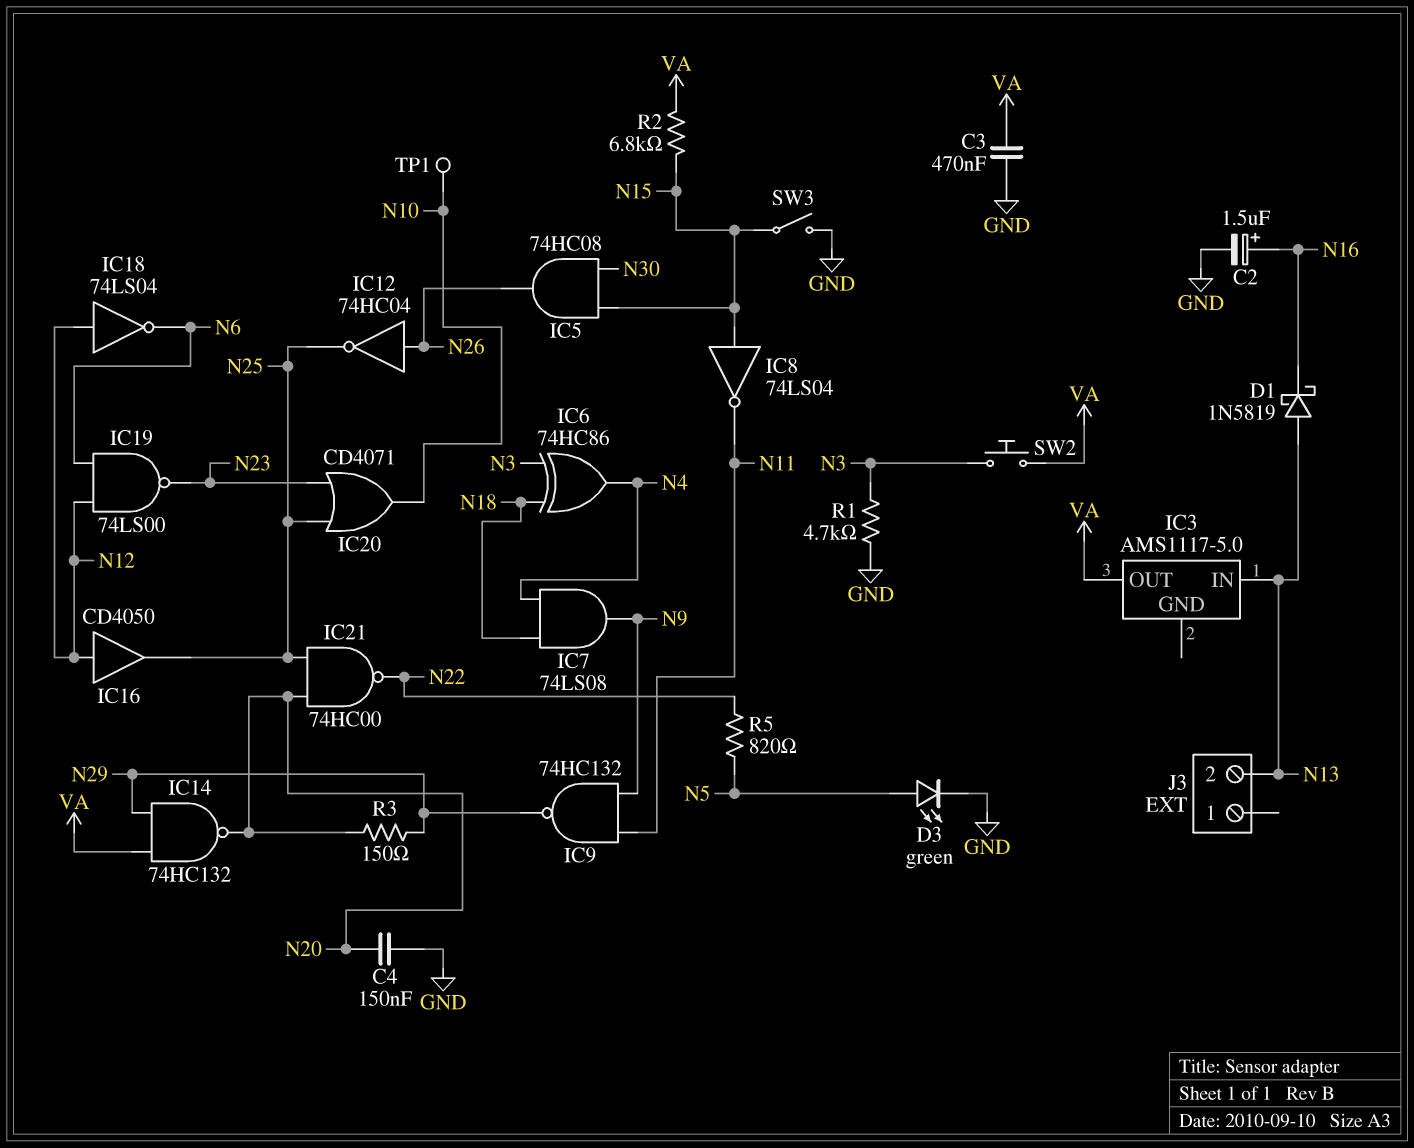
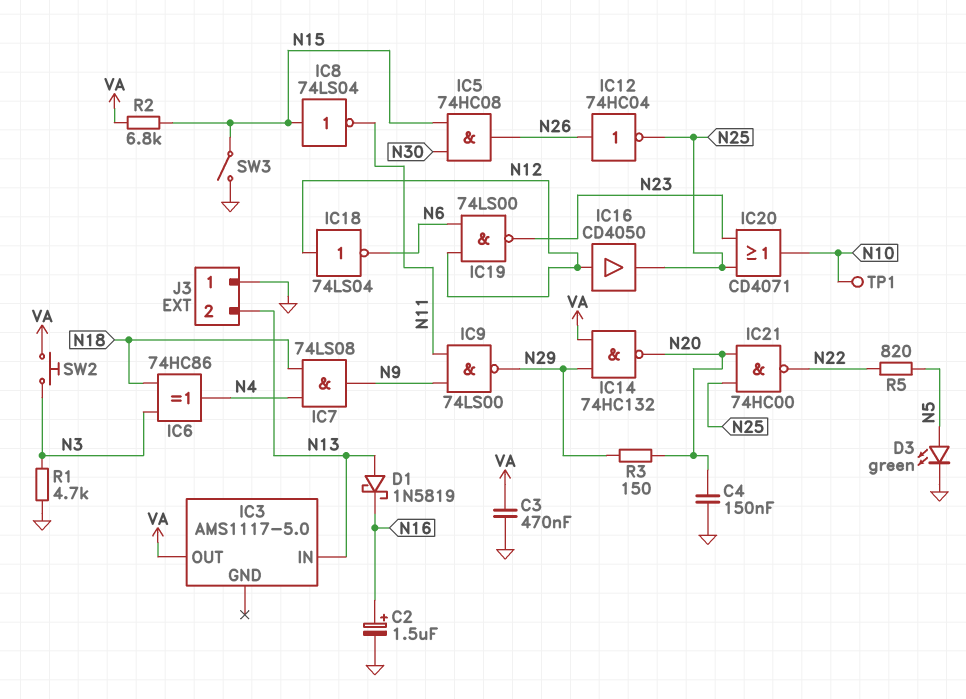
IC9: NAND 74HC132 (in N9, in N11, out N29) -> NAND 74LS00 (in N9, in N11, out N29)
J3 pin 1: none -> GND

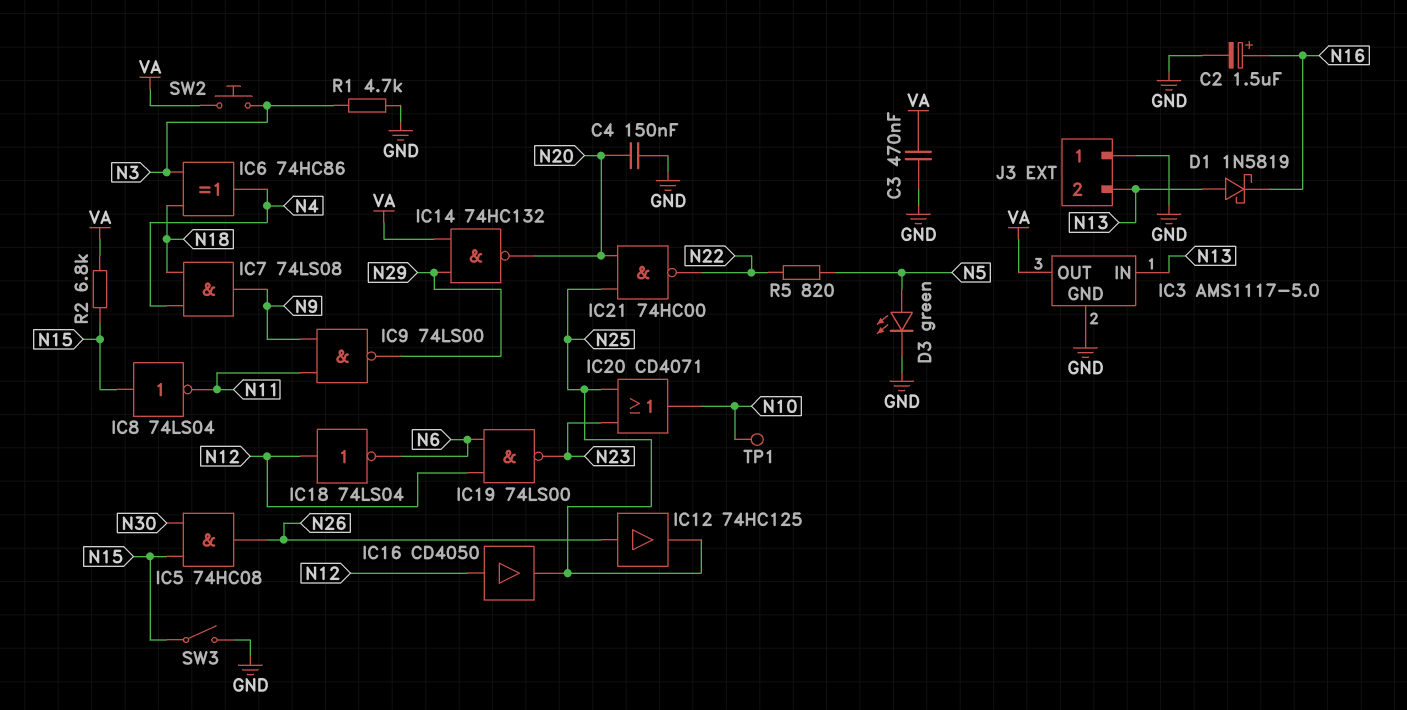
IC3 pin GND: none -> GND
IC12: NOT 74HC04 (in N26, out N25) -> buffer 74HC125 (in N26, out N25)
R3: 150 (N20, N29) -> none

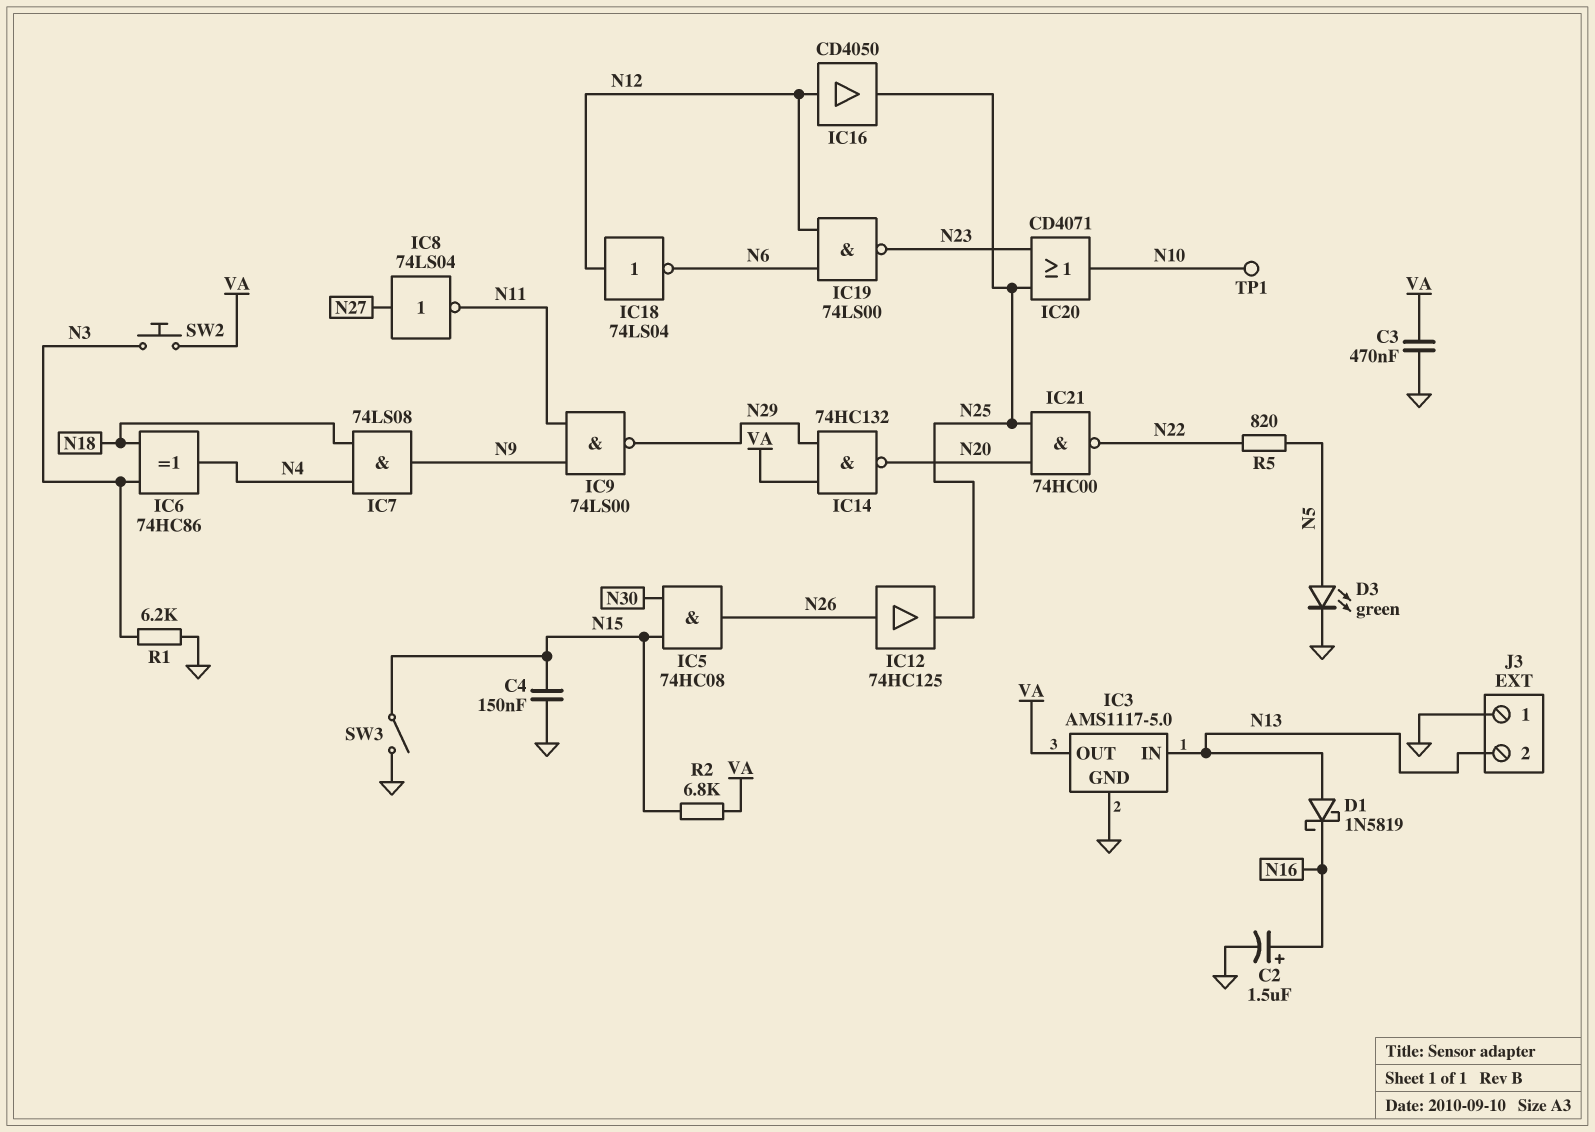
C4: 150nF (GND, N20) -> 150nF (GND, N15)
IC8: NOT 74LS04 (in N15, out N11) -> NOT 74LS04 (in N27, out N11)
R1: 4.7k (GND, N3) -> 6.2k (GND, N3)

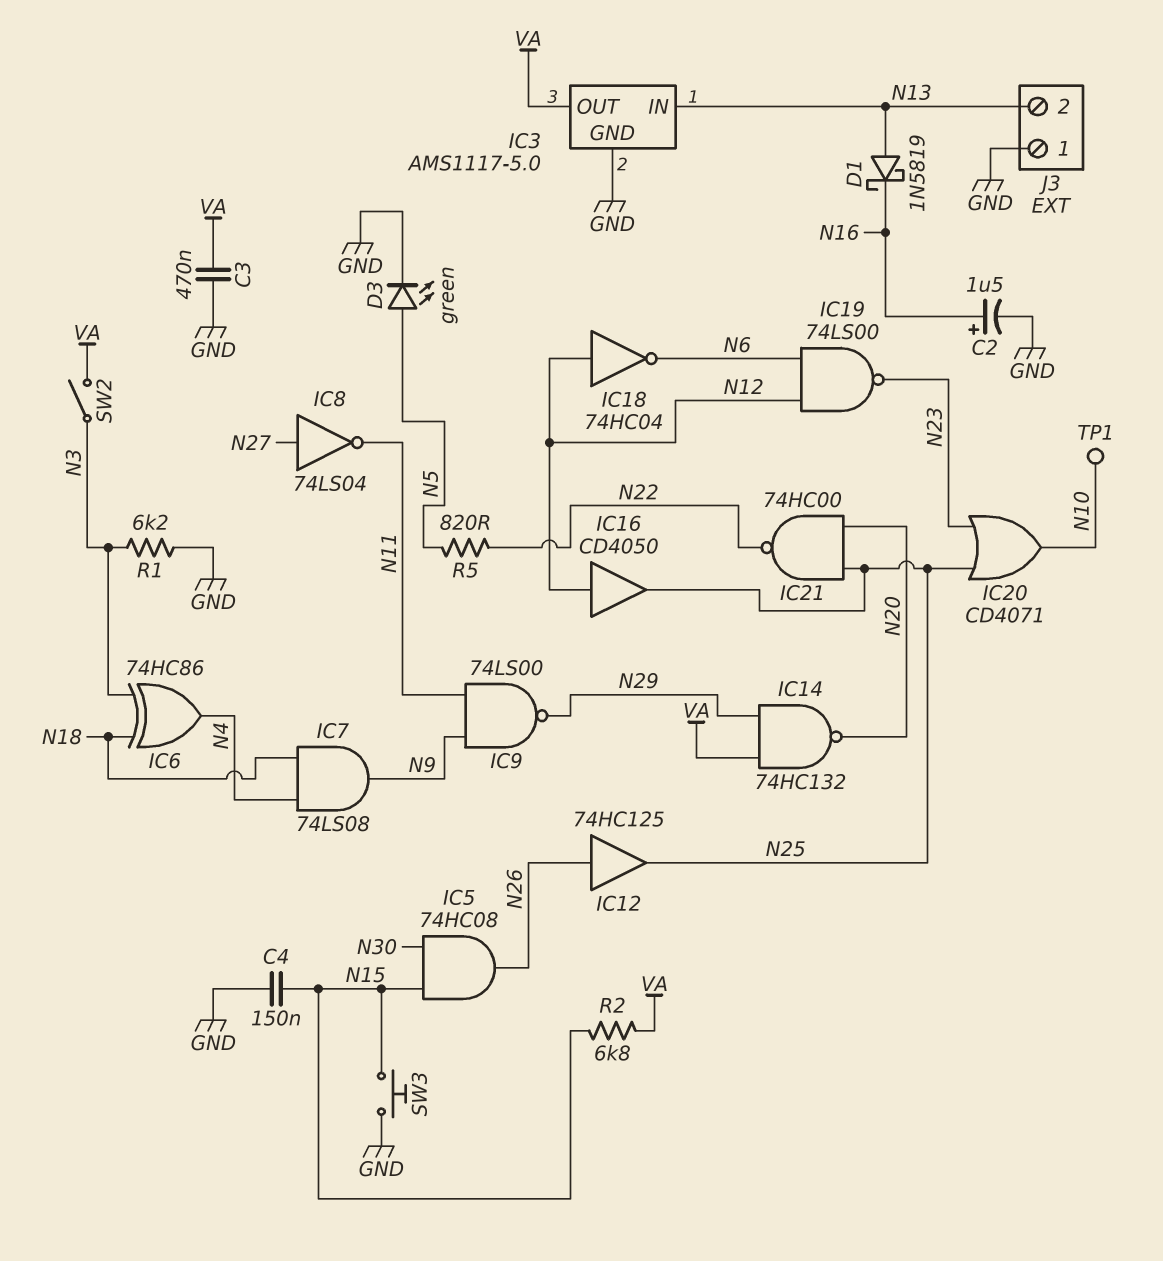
IC18: NOT 74LS04 (in N12, out N6) -> NOT 74HC04 (in N12, out N6)
SW2: button (N3, VA) -> switch (N3, VA)
SW3: switch (GND, N15) -> button (GND, N15)

